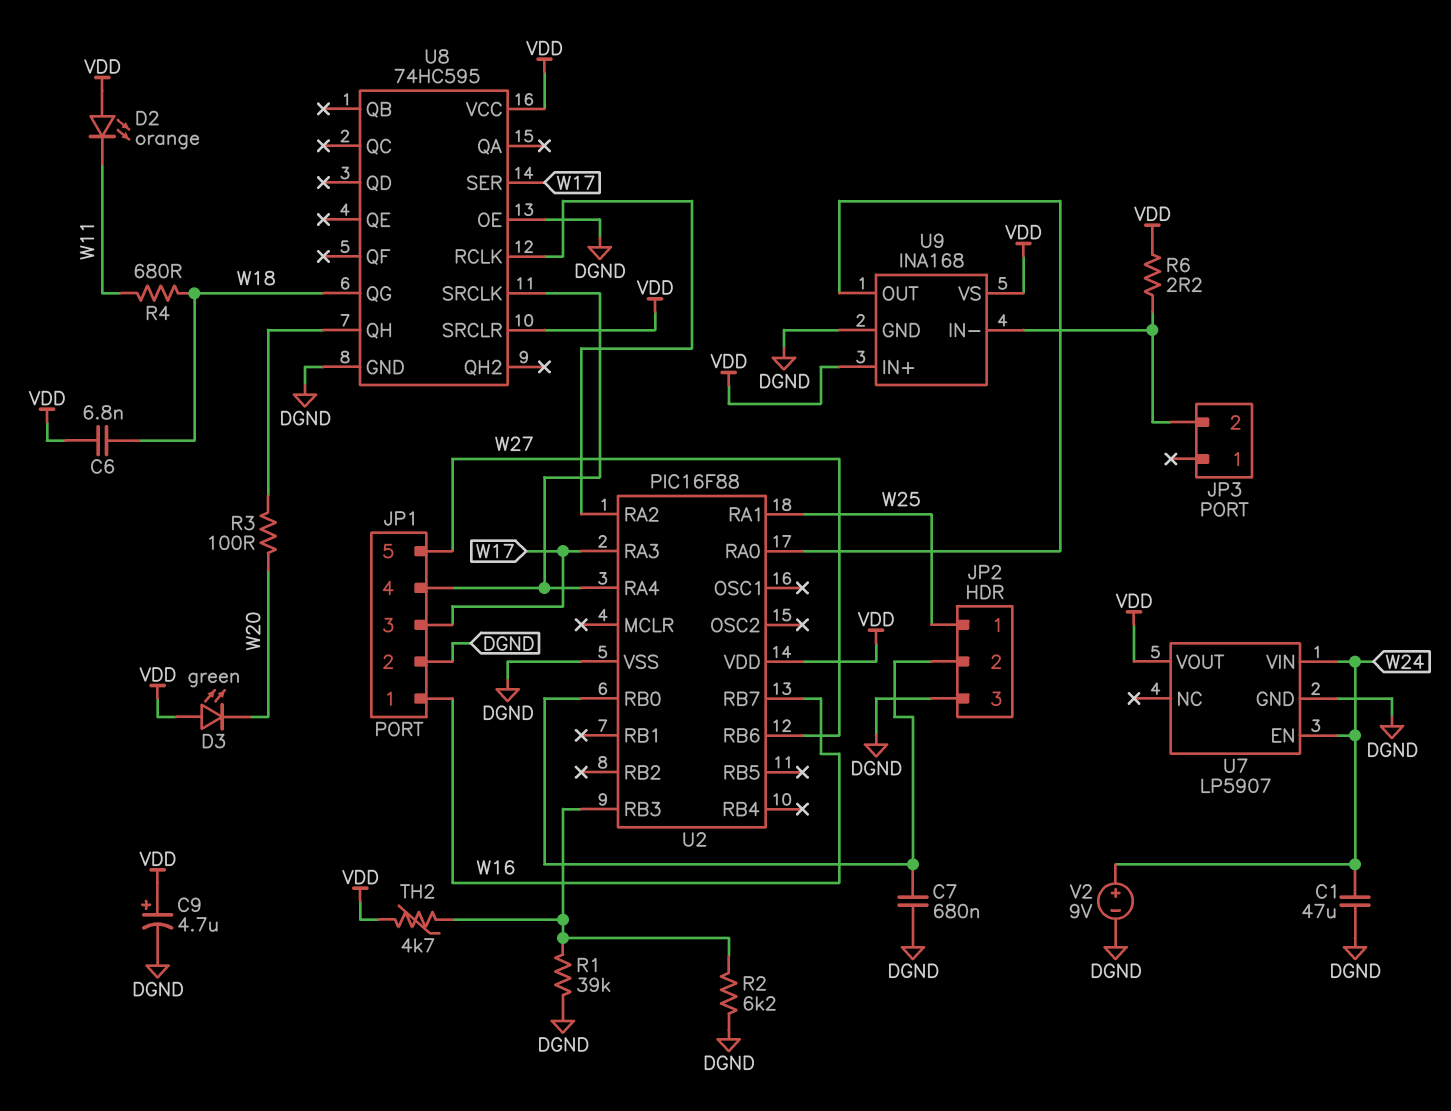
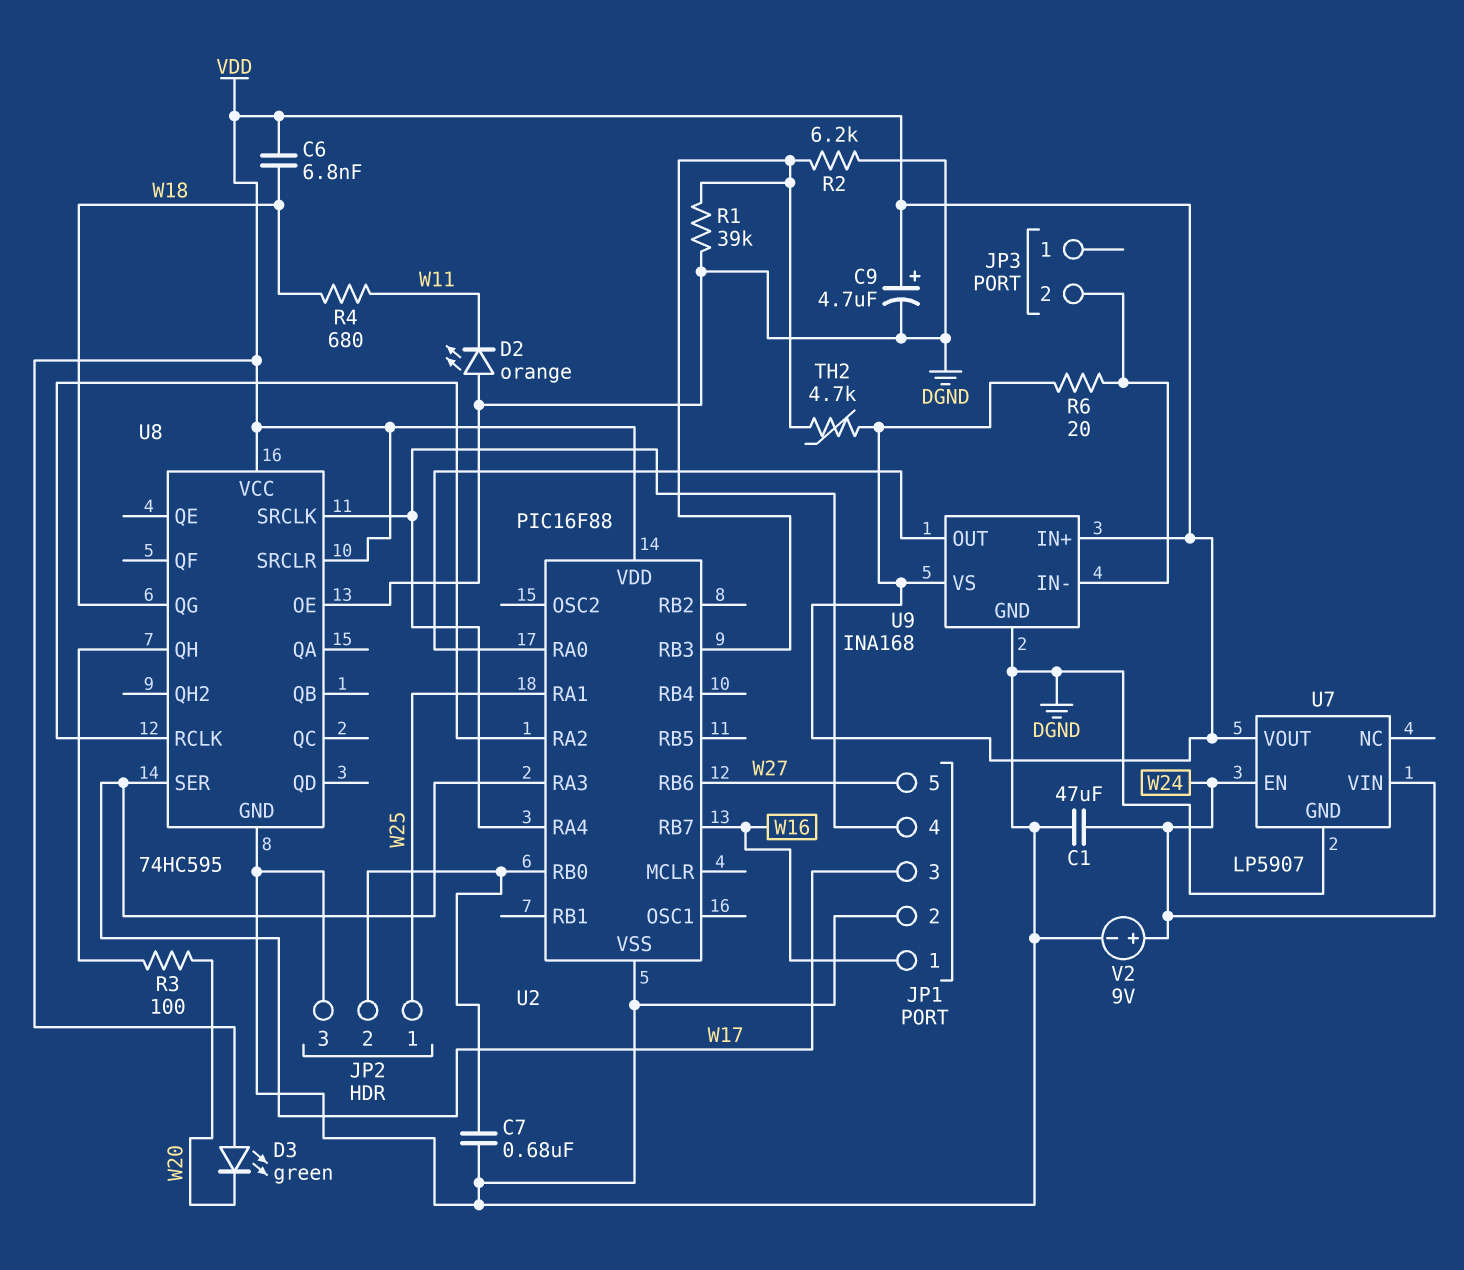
D2: LED orange (A VDD, K W11) -> LED orange (A DGND, K W11)
R6: 2.2 (JP3/2, VDD) -> 20 (JP3/2, VDD)

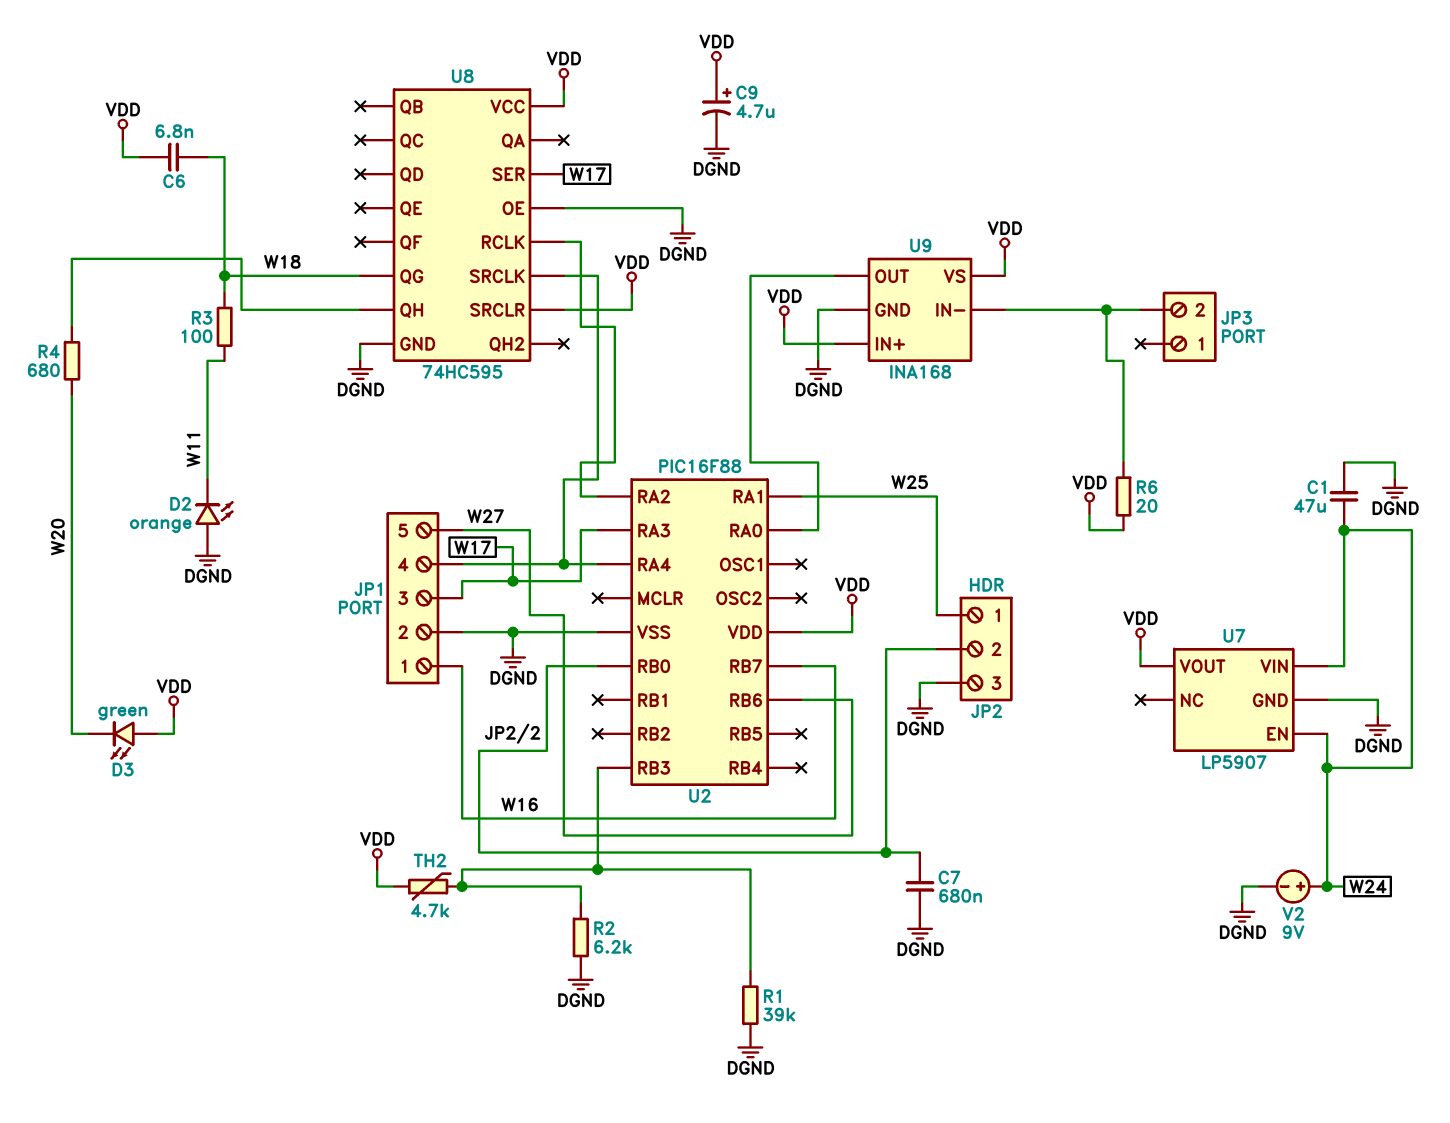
R3: 100 (U8/QH, W20) -> 100 (W11, W18)
R4: 680 (W11, W18) -> 680 (U8/QH, W20)

